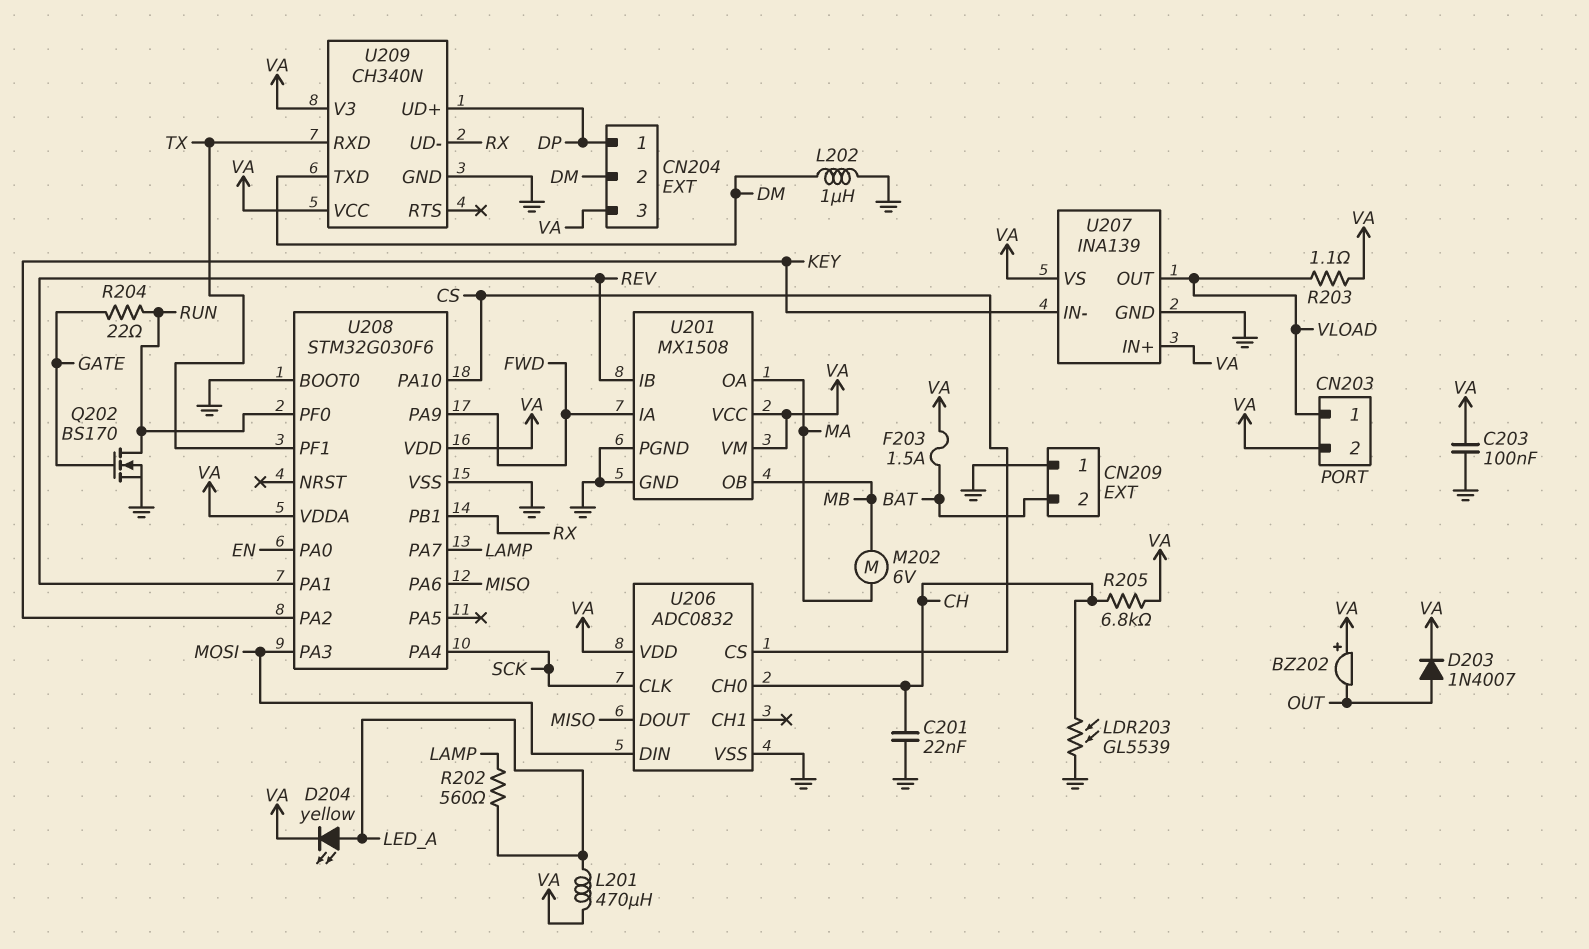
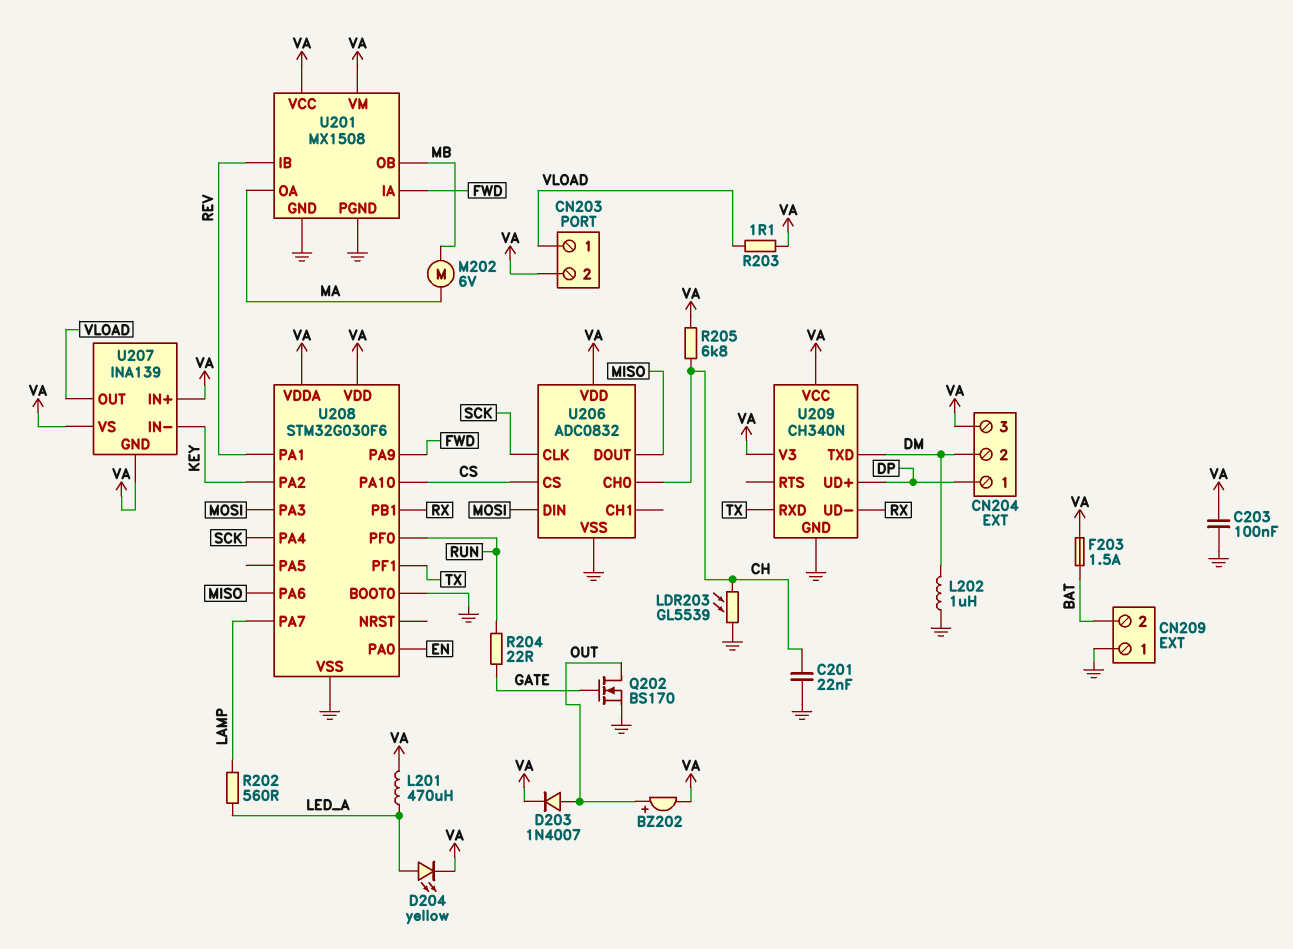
BZ202: buzzer (plus VA, minus OUT) -> buzzer (plus OUT, minus VA)
Q202: NMOS BS170 (G GATE, D RUN, S GND) -> NMOS BS170 (G GATE, D OUT, S GND)
U207 pin GND: GND -> VA

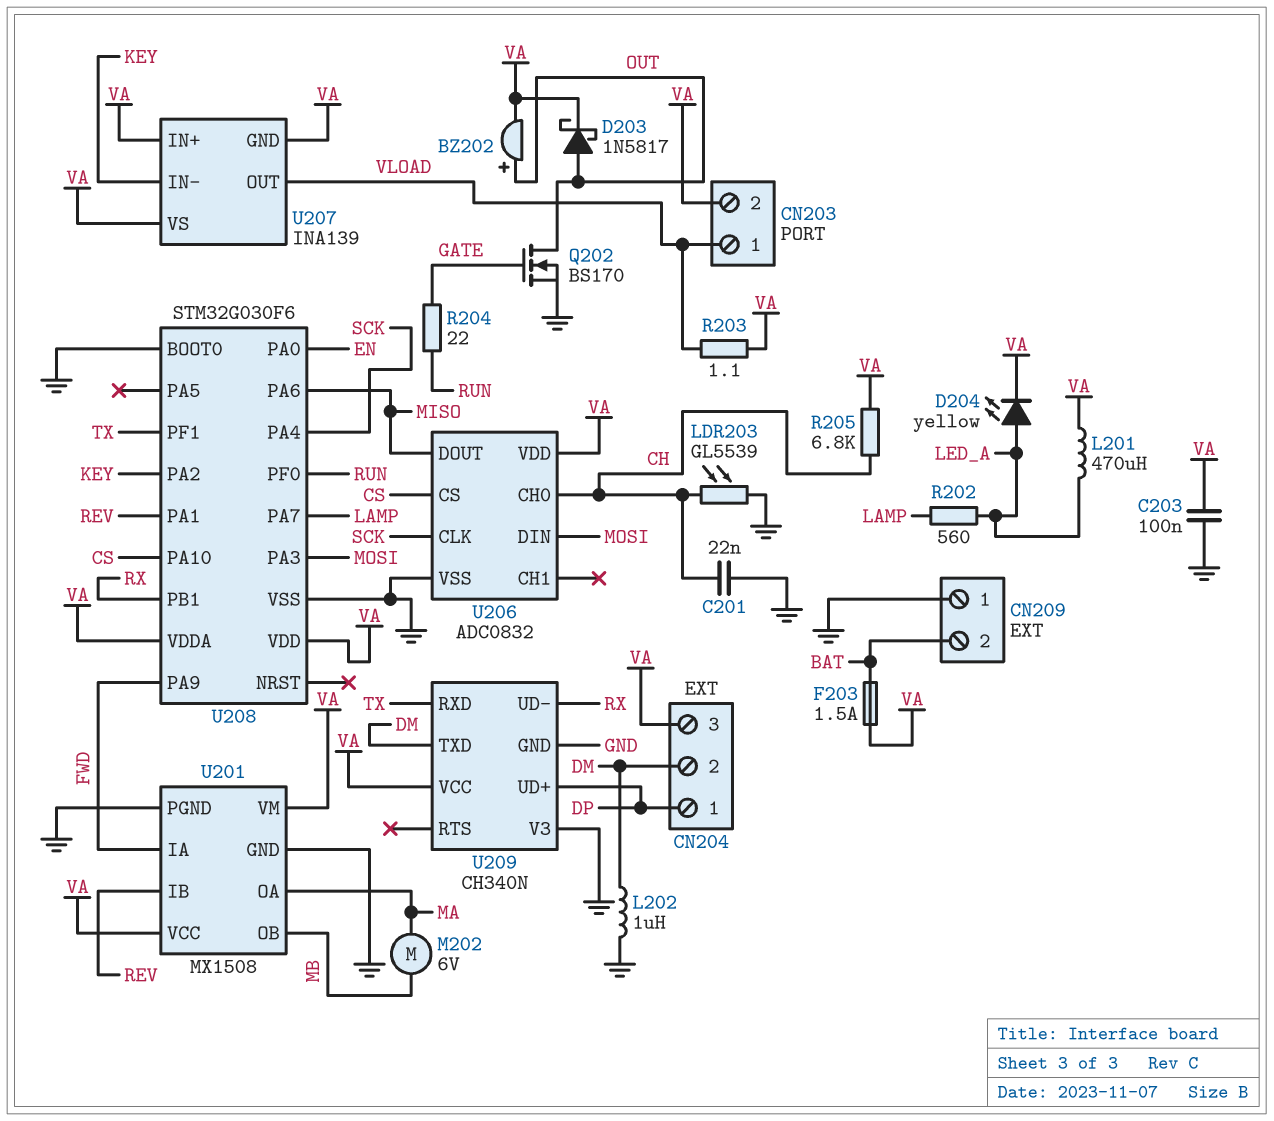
D203: diode 1N4007 (A OUT, K VA) -> schottky 1N5817 (A OUT, K VA)
U209 pin V3: VA -> GND

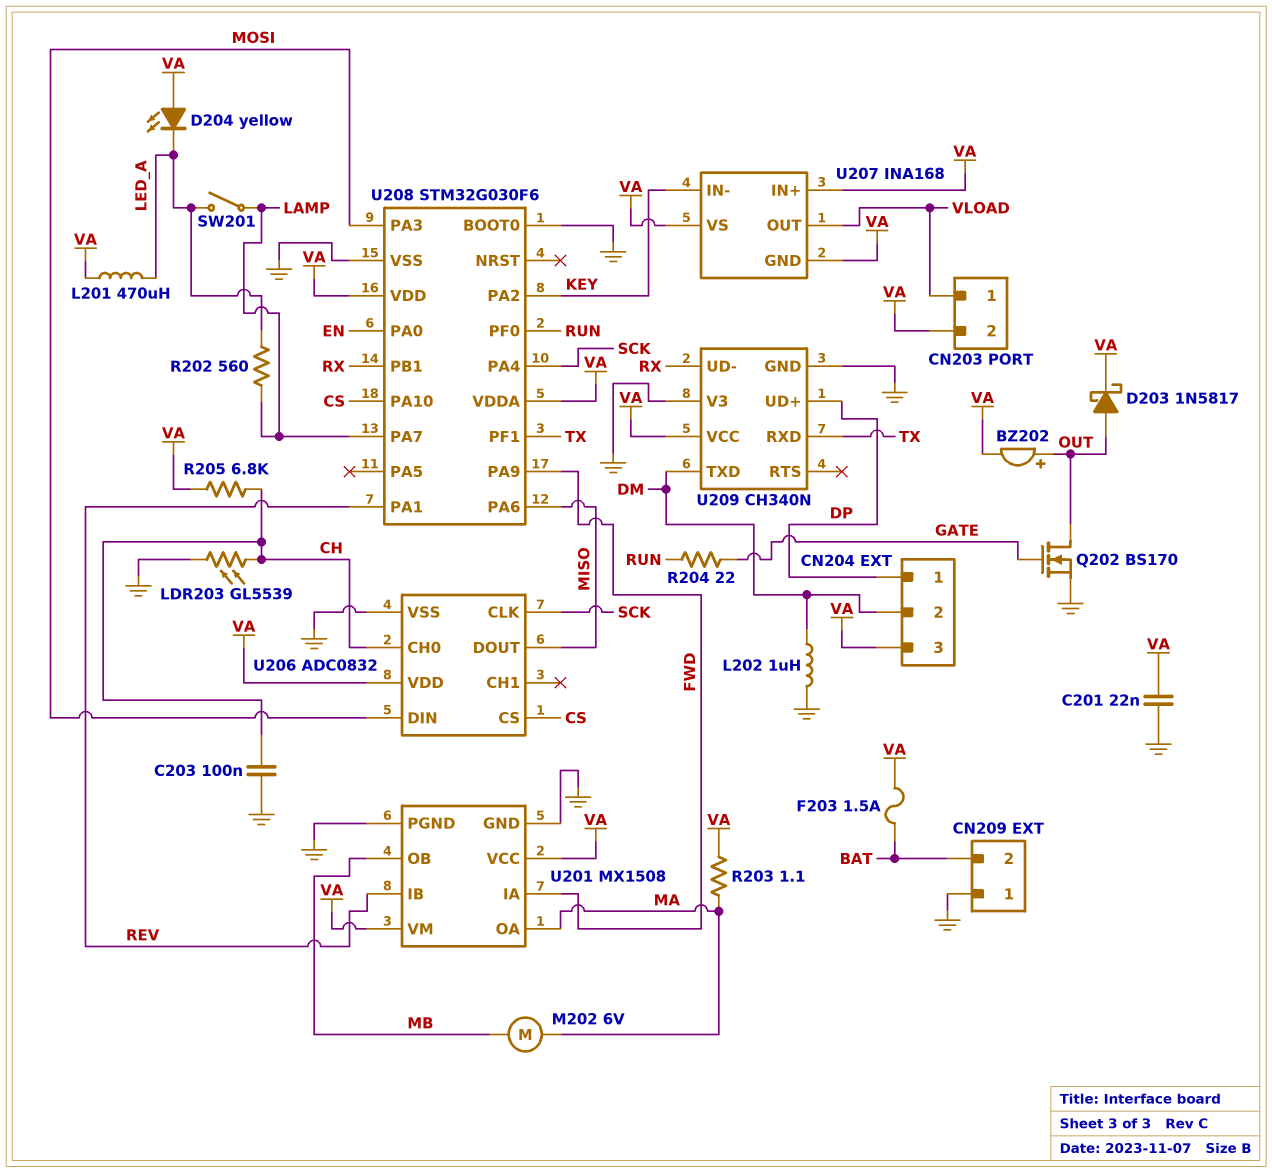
C201: 22nF (CH, GND) -> 22nF (GND, VA)
C203: 100nF (GND, VA) -> 100nF (CH, GND)
D204: LED yellow (A LED_A, K VA) -> LED yellow (A VA, K LED_A)
R203: 1.1 (VA, VLOAD) -> 1.1 (MA, VA)
SW201: none -> switch (LAMP, LED_A)
U207: INA139 -> INA168

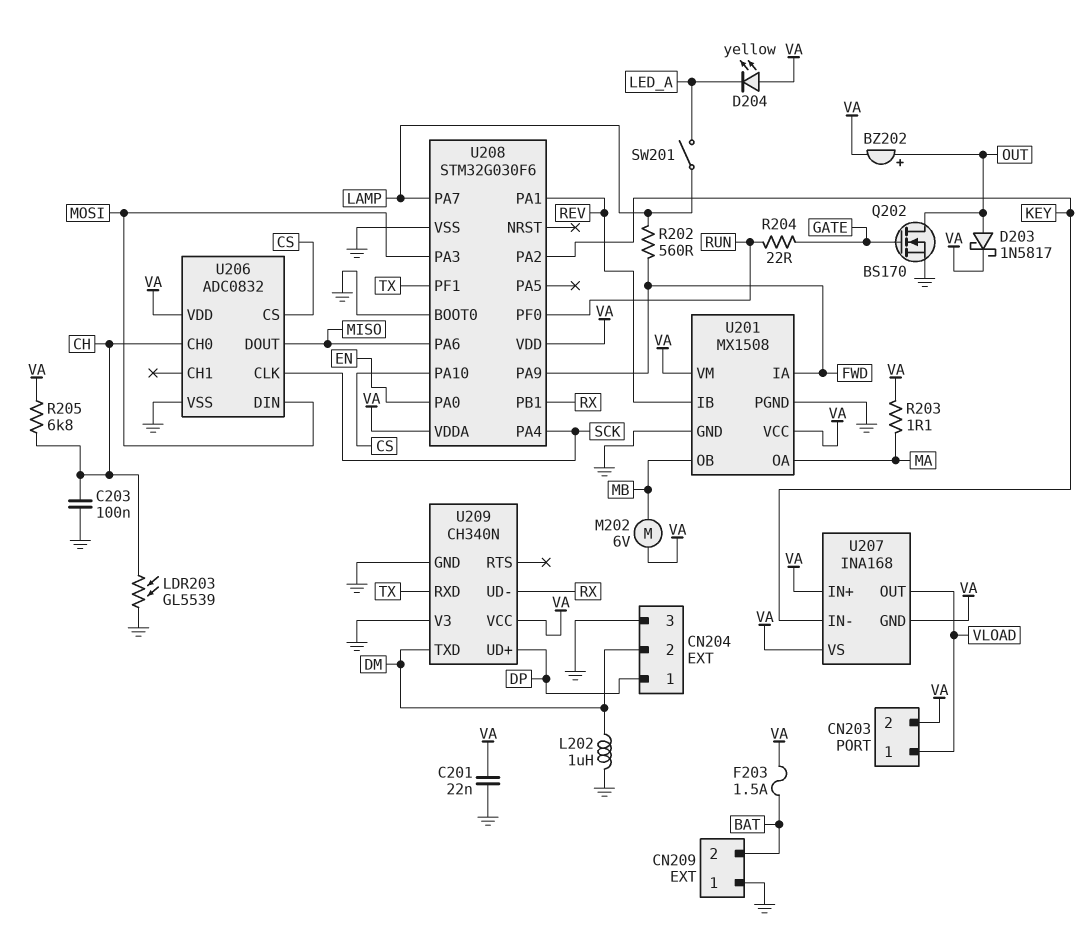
CN204 pin 3: VA -> GND
L201: 470uH (LED_A, VA) -> none
M202: motor 6V (MA, MB) -> motor 6V (MB, VA)
R202: 560 (LAMP, LED_A) -> 560 (FWD, LAMP)

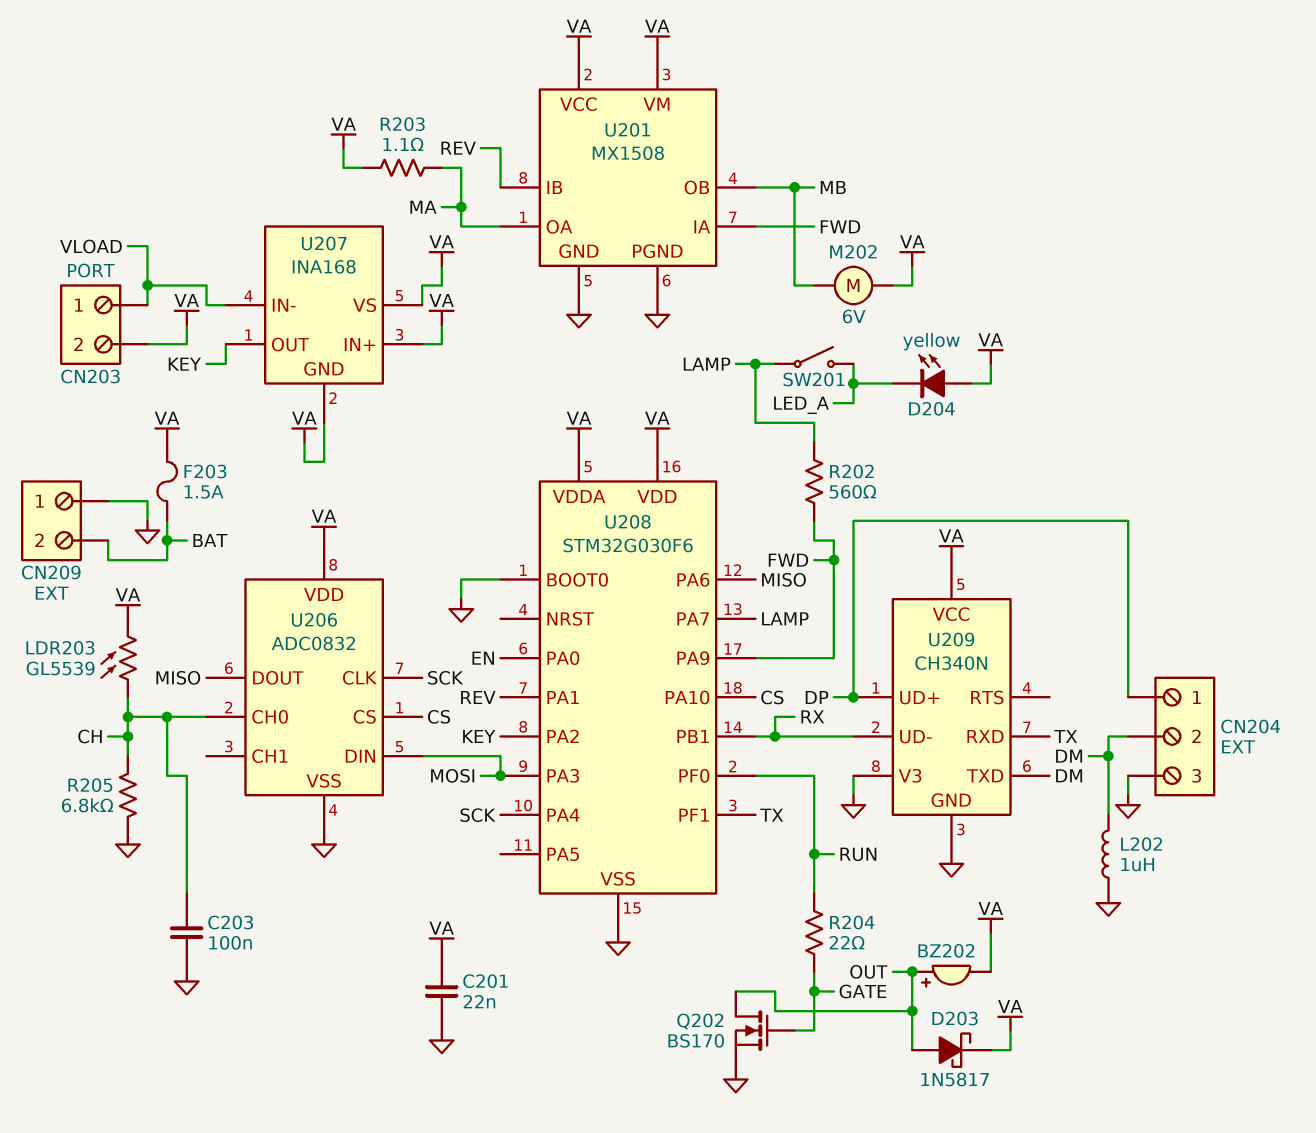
LDR203: GL5539 (CH, GND) -> GL5539 (CH, VA)
R205: 6.8k (CH, VA) -> 6.8k (CH, GND)
U207 pin IN-: KEY -> VLOAD
U207 pin OUT: VLOAD -> KEY

